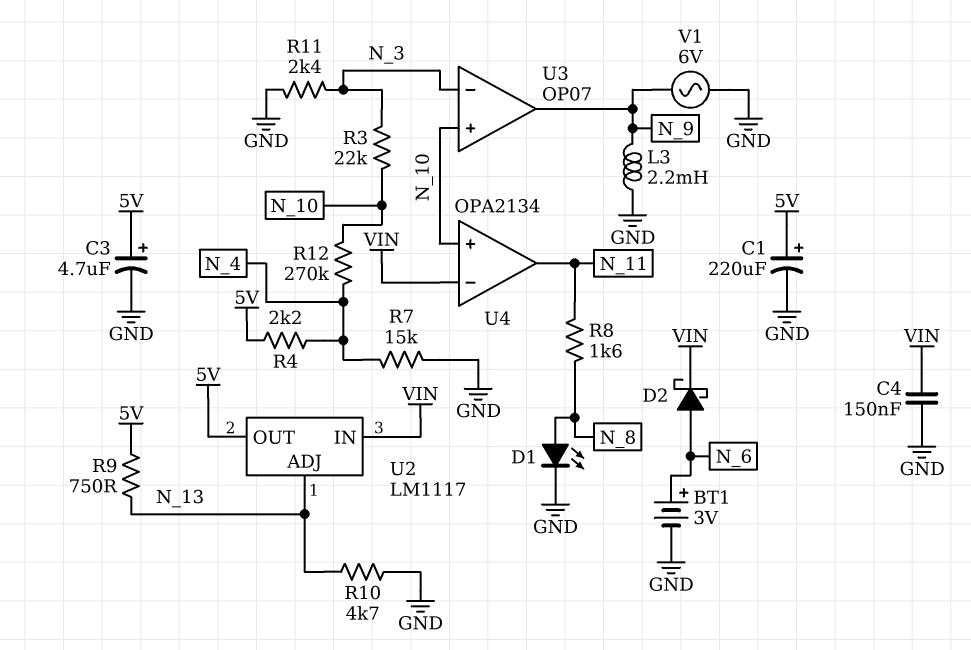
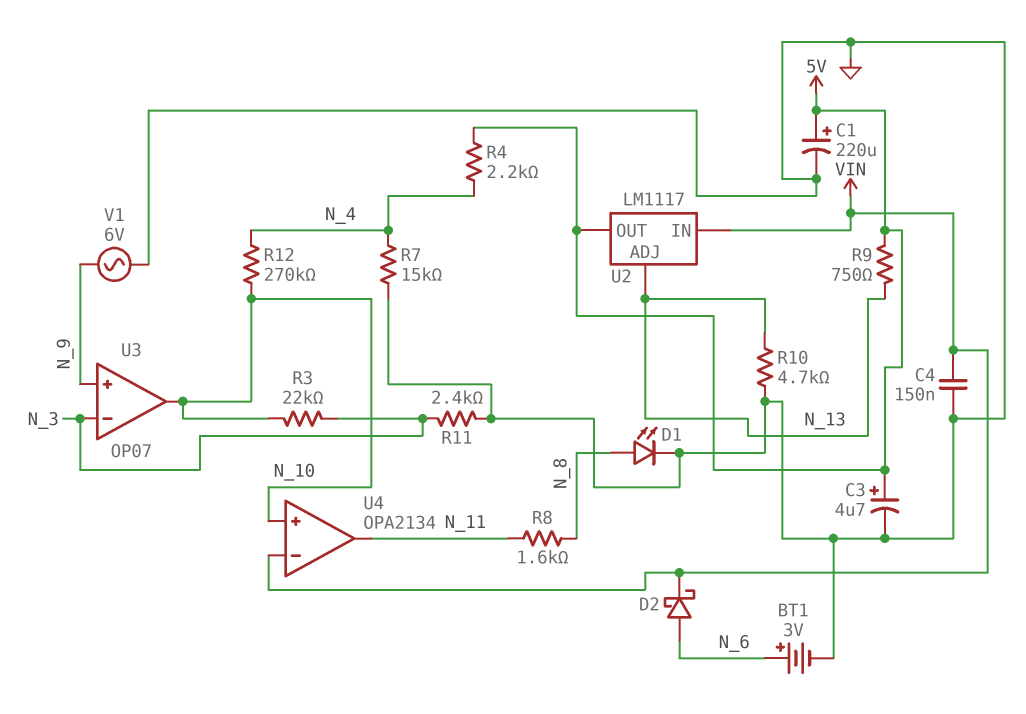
L3: 2.2mH (GND, N_9) -> none
U3 pin in+: N_10 -> N_9
U3 pin out: N_9 -> N_10

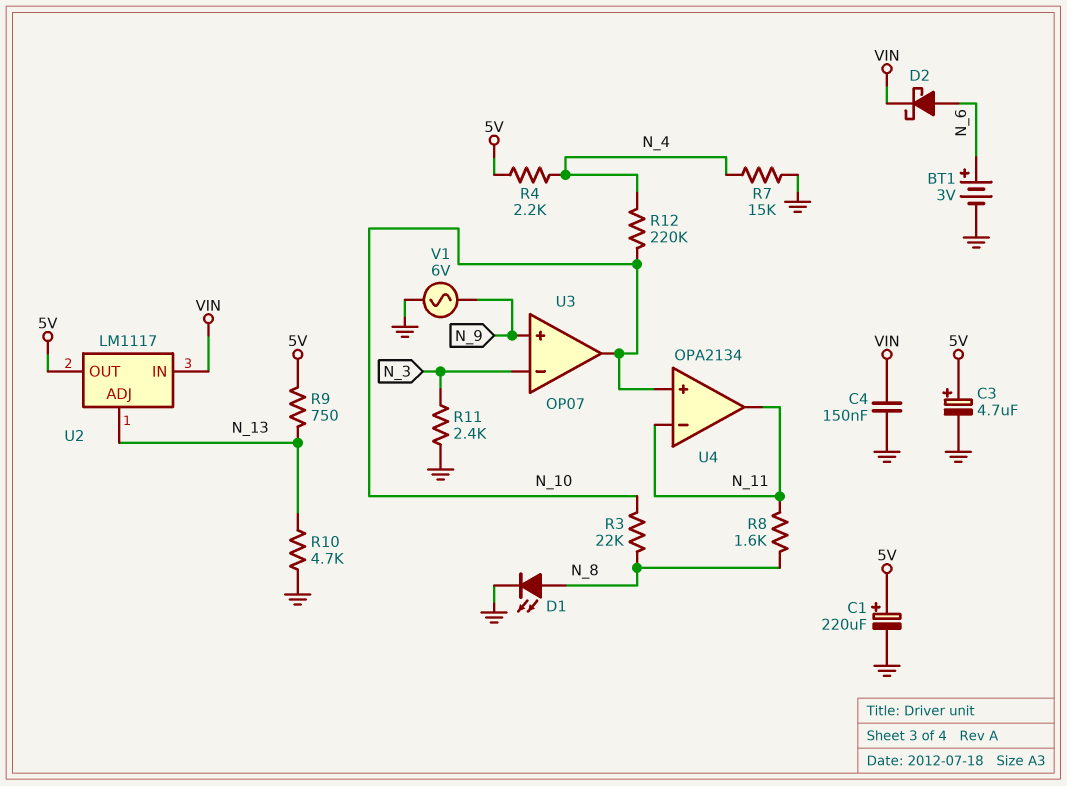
R3: 22k (N_3, N_10) -> 22k (N_8, N_10)
R12: 270k (N_4, N_10) -> 220k (N_4, N_10)
U4 pin in-: VIN -> N_11

